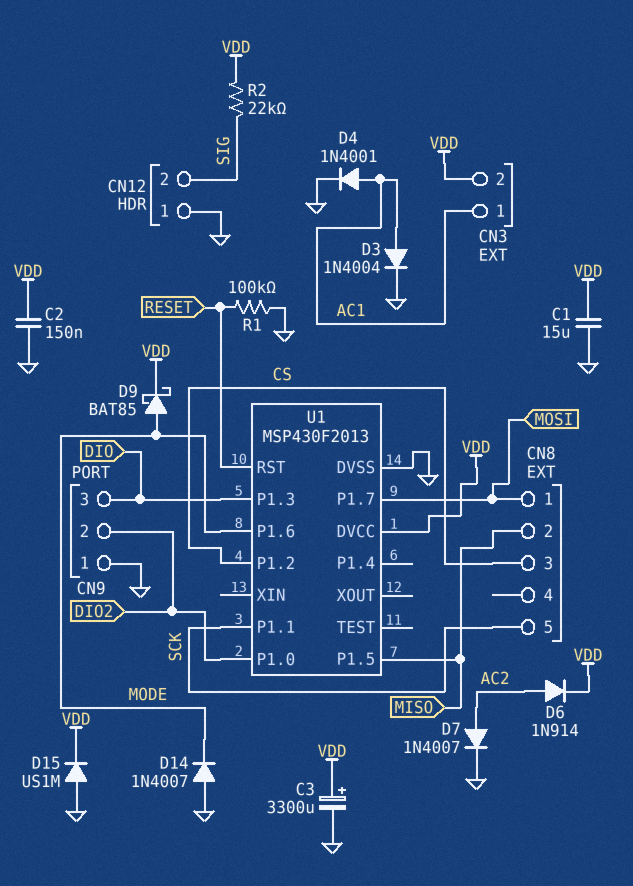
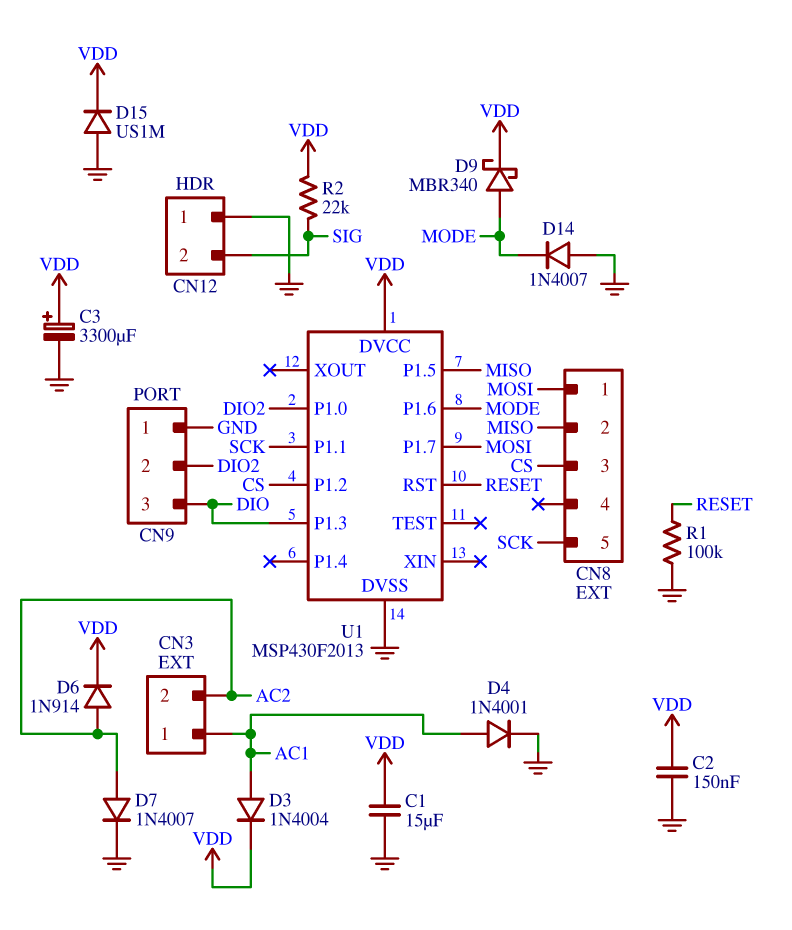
CN3 pin 2: VDD -> AC2
D3: diode 1N4004 (A AC1, K GND) -> diode 1N4004 (A AC1, K VDD)
D9: schottky BAT85 (A MODE, K VDD) -> schottky MBR340 (A MODE, K VDD)

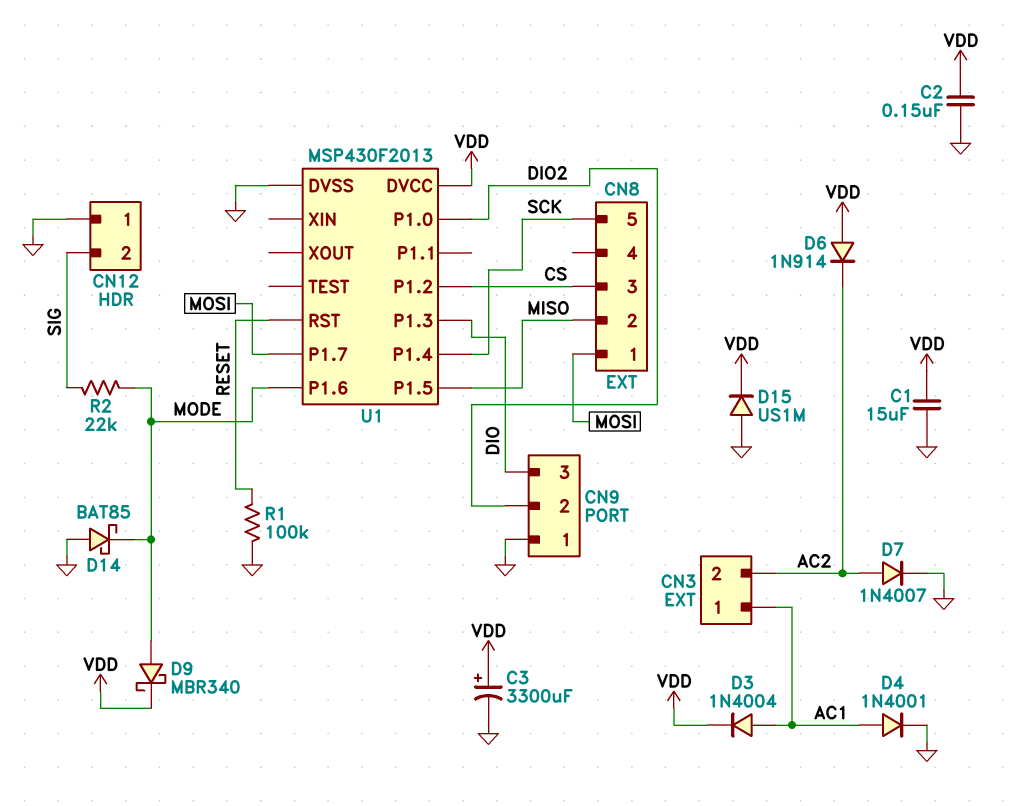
D6: diode 1N914 (A AC2, K VDD) -> diode 1N914 (A VDD, K AC2)
D14: diode 1N4007 (A GND, K MODE) -> schottky BAT85 (A GND, K MODE)
R2: 22k (SIG, VDD) -> 22k (MODE, SIG)
U1 pin P1.1: SCK -> none
U1 pin P1.4: none -> SCK

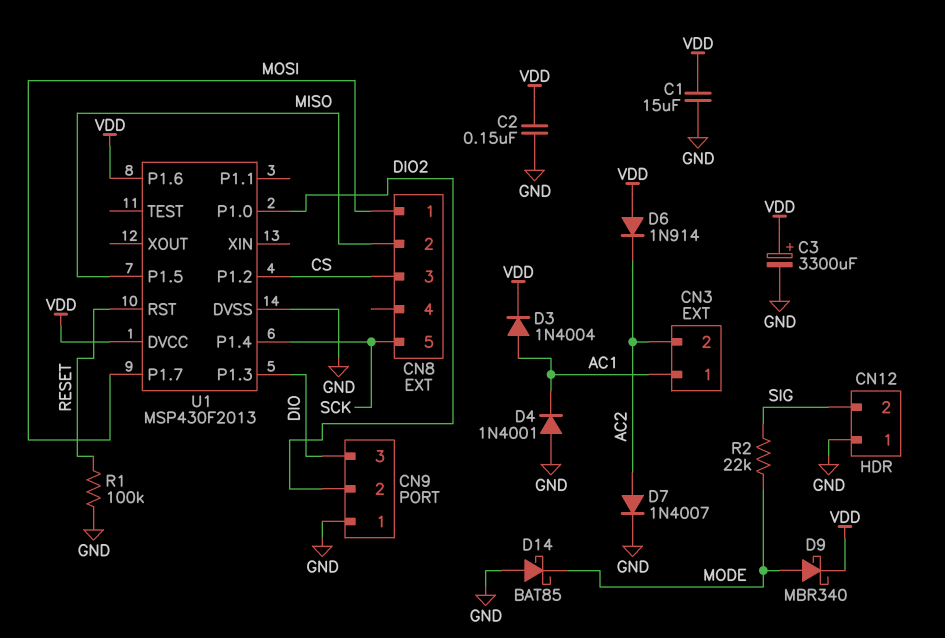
D4: diode 1N4001 (A AC1, K GND) -> diode 1N4001 (A GND, K AC1)
D15: diode US1M (A GND, K VDD) -> none
U1 pin P1.6: MODE -> VDD

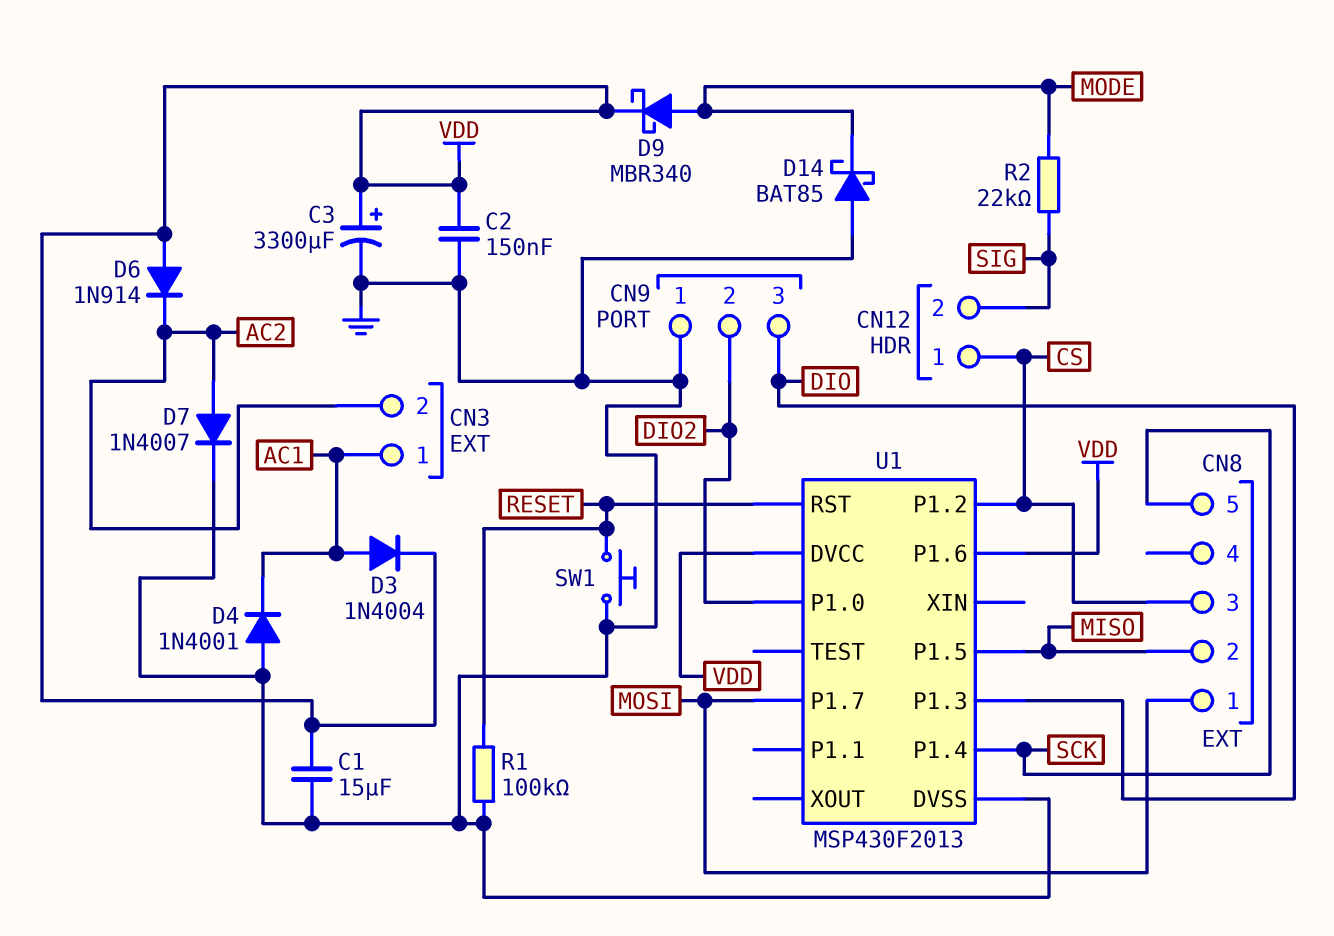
CN12 pin 1: GND -> CS
SW1: none -> button (GND, RESET)

